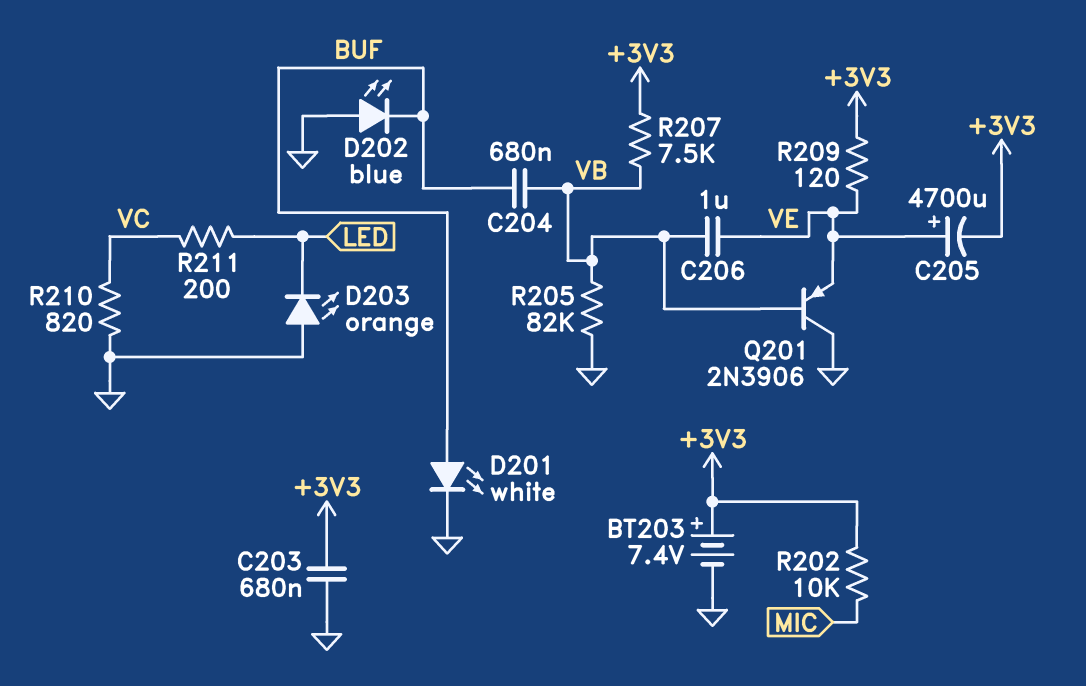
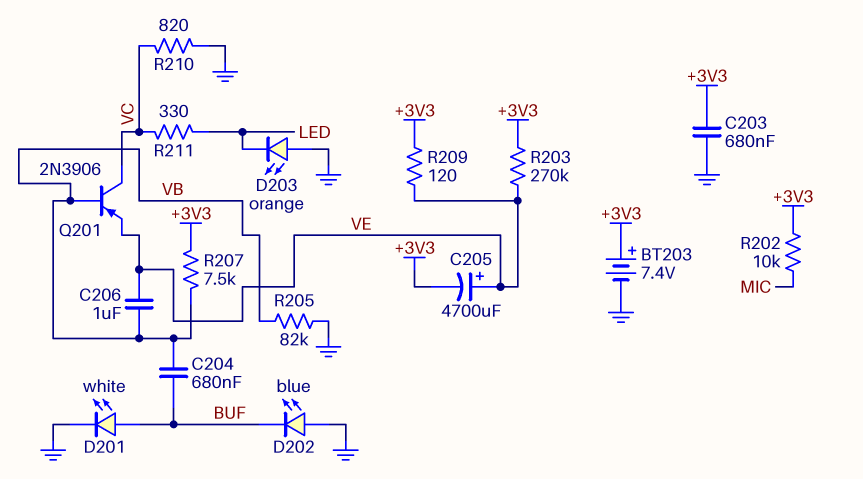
Q201: PNP 2N3906 (B VB, C GND, E VE) -> PNP 2N3906 (B VB, C VC, E VE)
R203: none -> 270k (+3V3, VE)
R211: 200 (LED, VC) -> 330 (LED, VC)

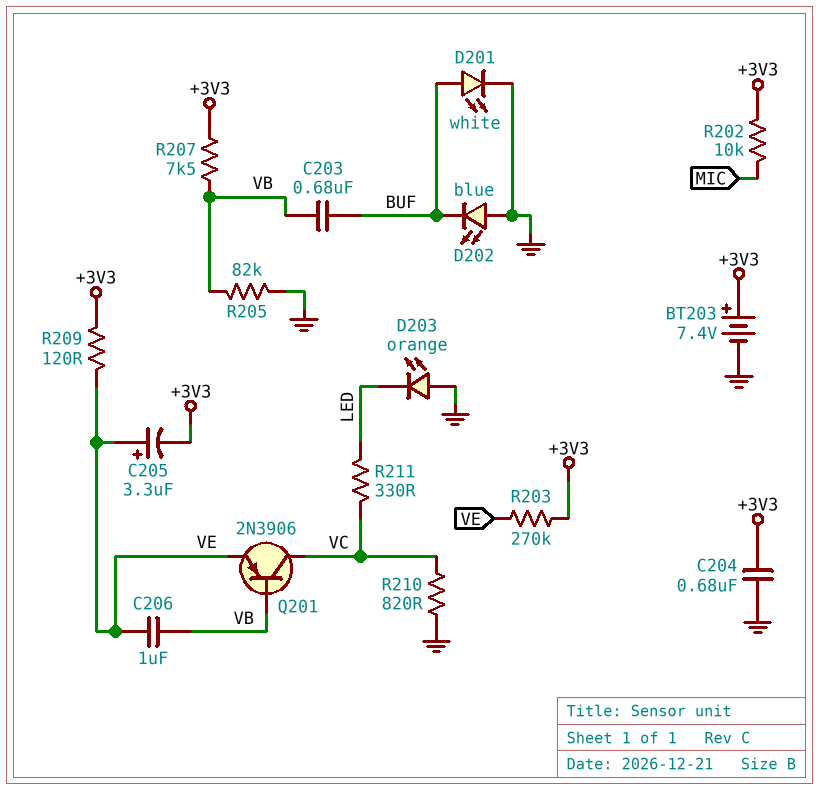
C203: 680nF (+3V3, GND) -> 680nF (BUF, VB)
C204: 680nF (BUF, VB) -> 680nF (+3V3, GND)
C205: 4700uF (plus VE, minus +3V3) -> 3.3uF (plus VE, minus +3V3)

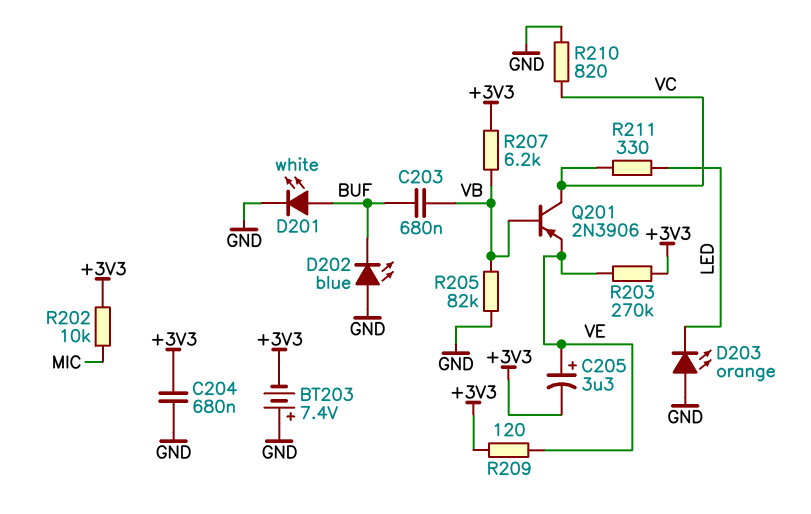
BT203: 7.4V (plus +3V3, minus GND) -> 7.4V (plus GND, minus +3V3)
C206: 1uF (VB, VE) -> none
R207: 7.5k (+3V3, VB) -> 6.2k (+3V3, VB)

